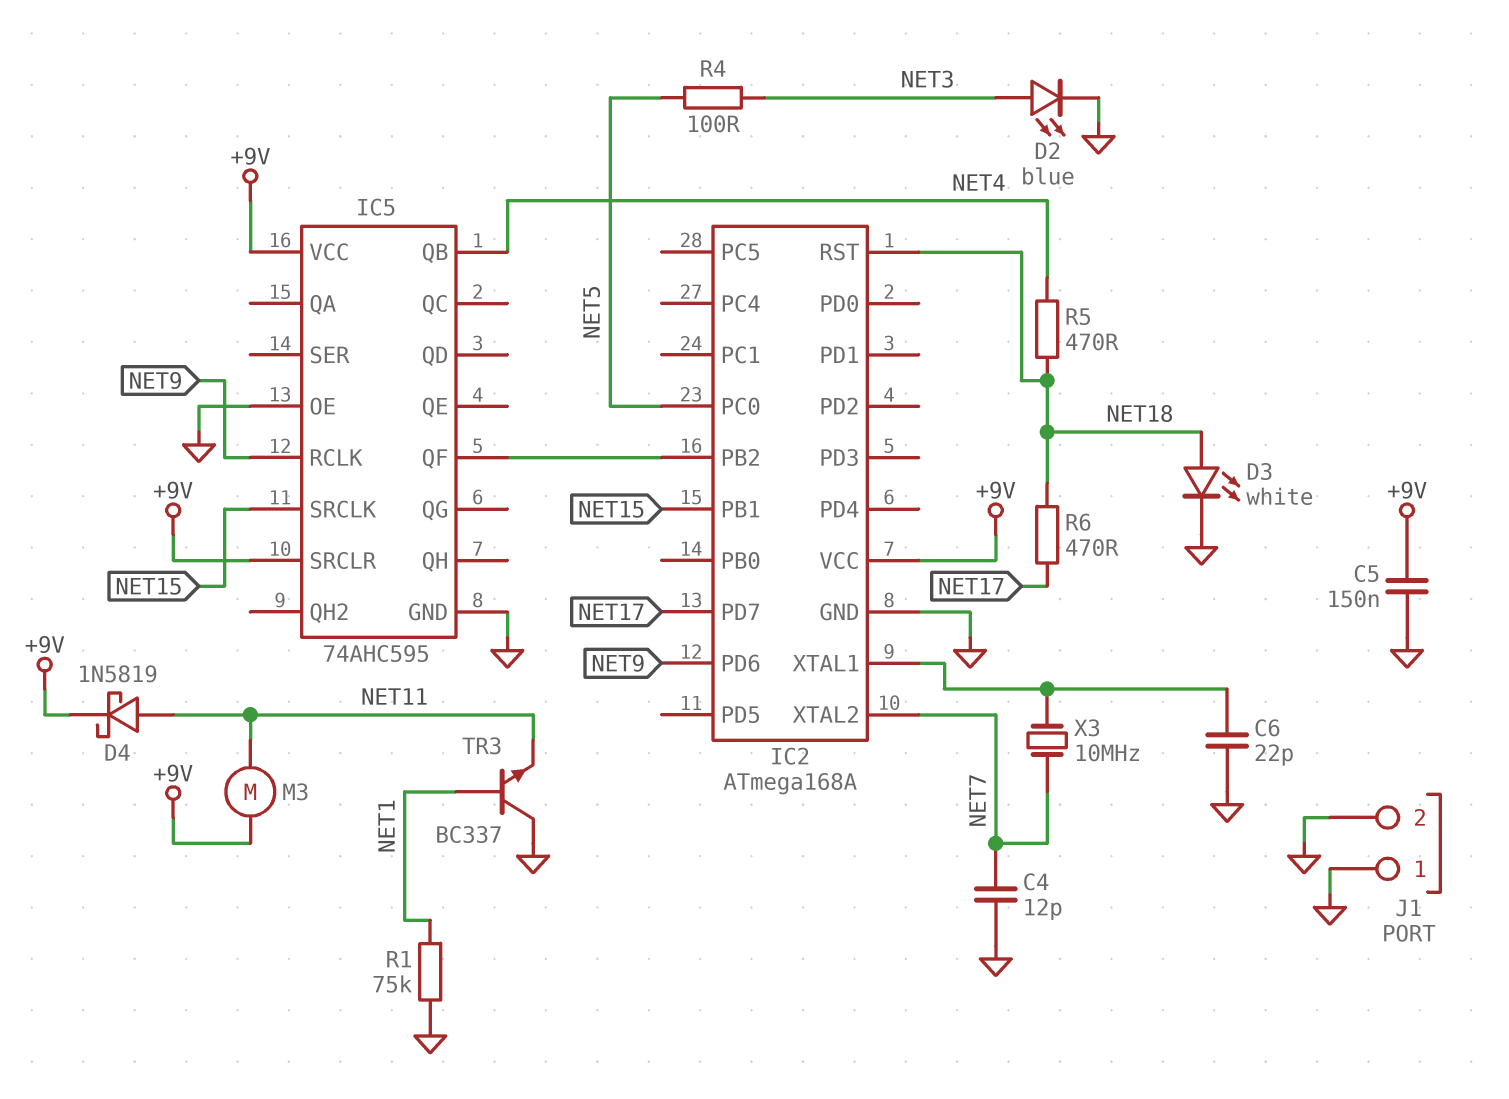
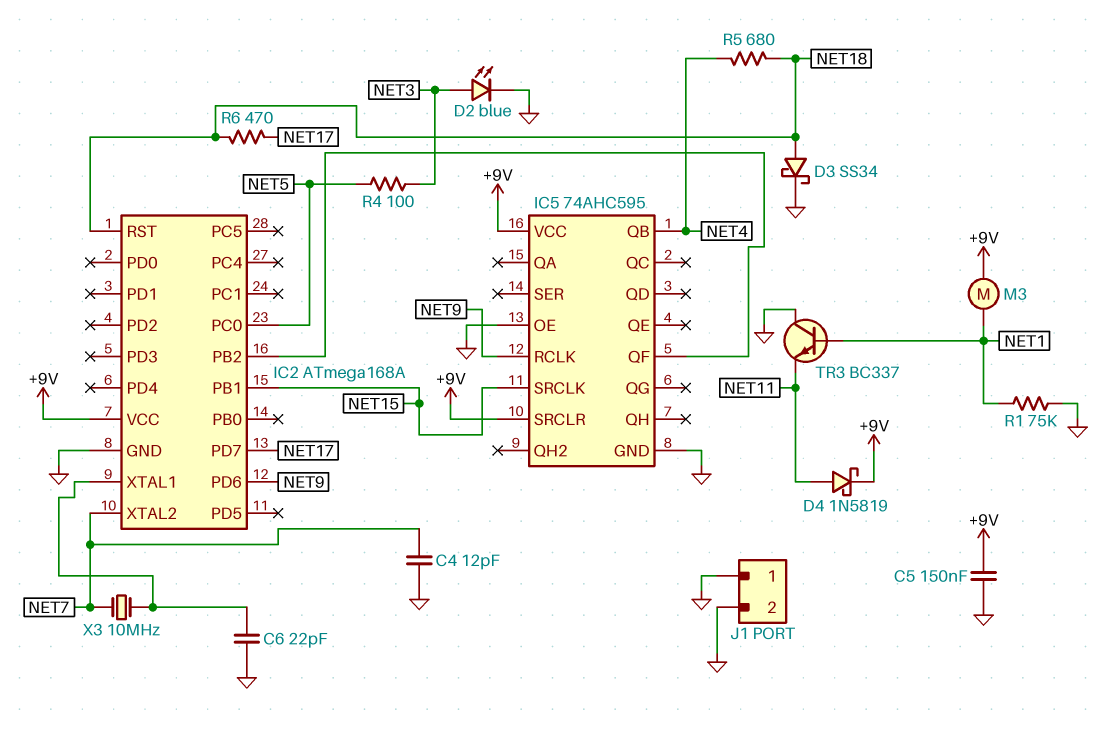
D3: LED white (A NET18, K GND) -> schottky SS34 (A NET18, K GND)
M3: motor (+9V, NET11) -> motor (+9V, NET1)
R5: 470 (NET4, NET18) -> 680 (NET4, NET18)

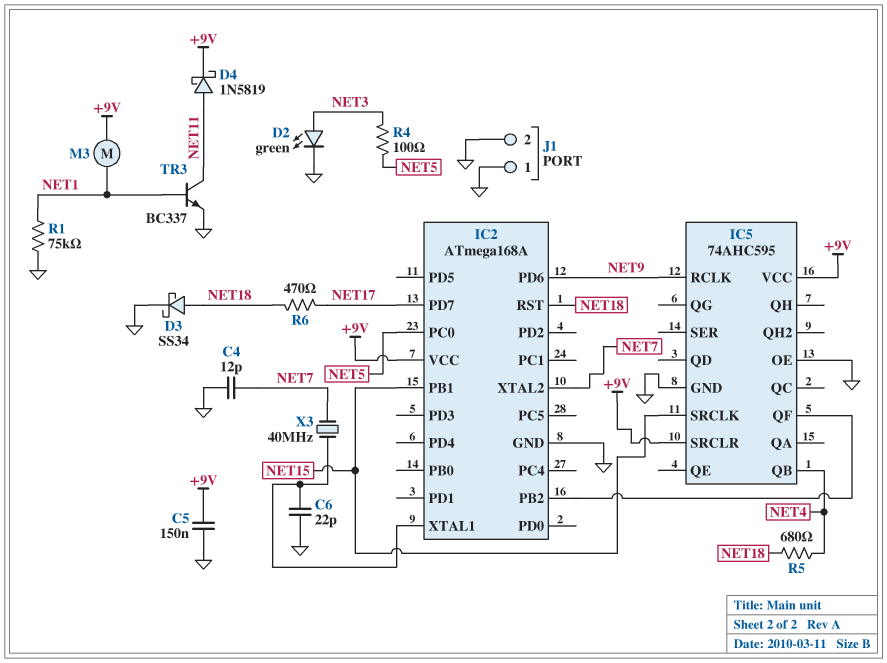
D2: LED blue (A NET3, K GND) -> LED green (A NET3, K GND)
TR3: NPN BC337 (B NET1, C GND, E NET11) -> NPN BC337 (B NET1, C NET11, E GND)
X3: 10MHz (IC2/XTAL1, NET7) -> 40MHz (IC2/XTAL1, NET7)

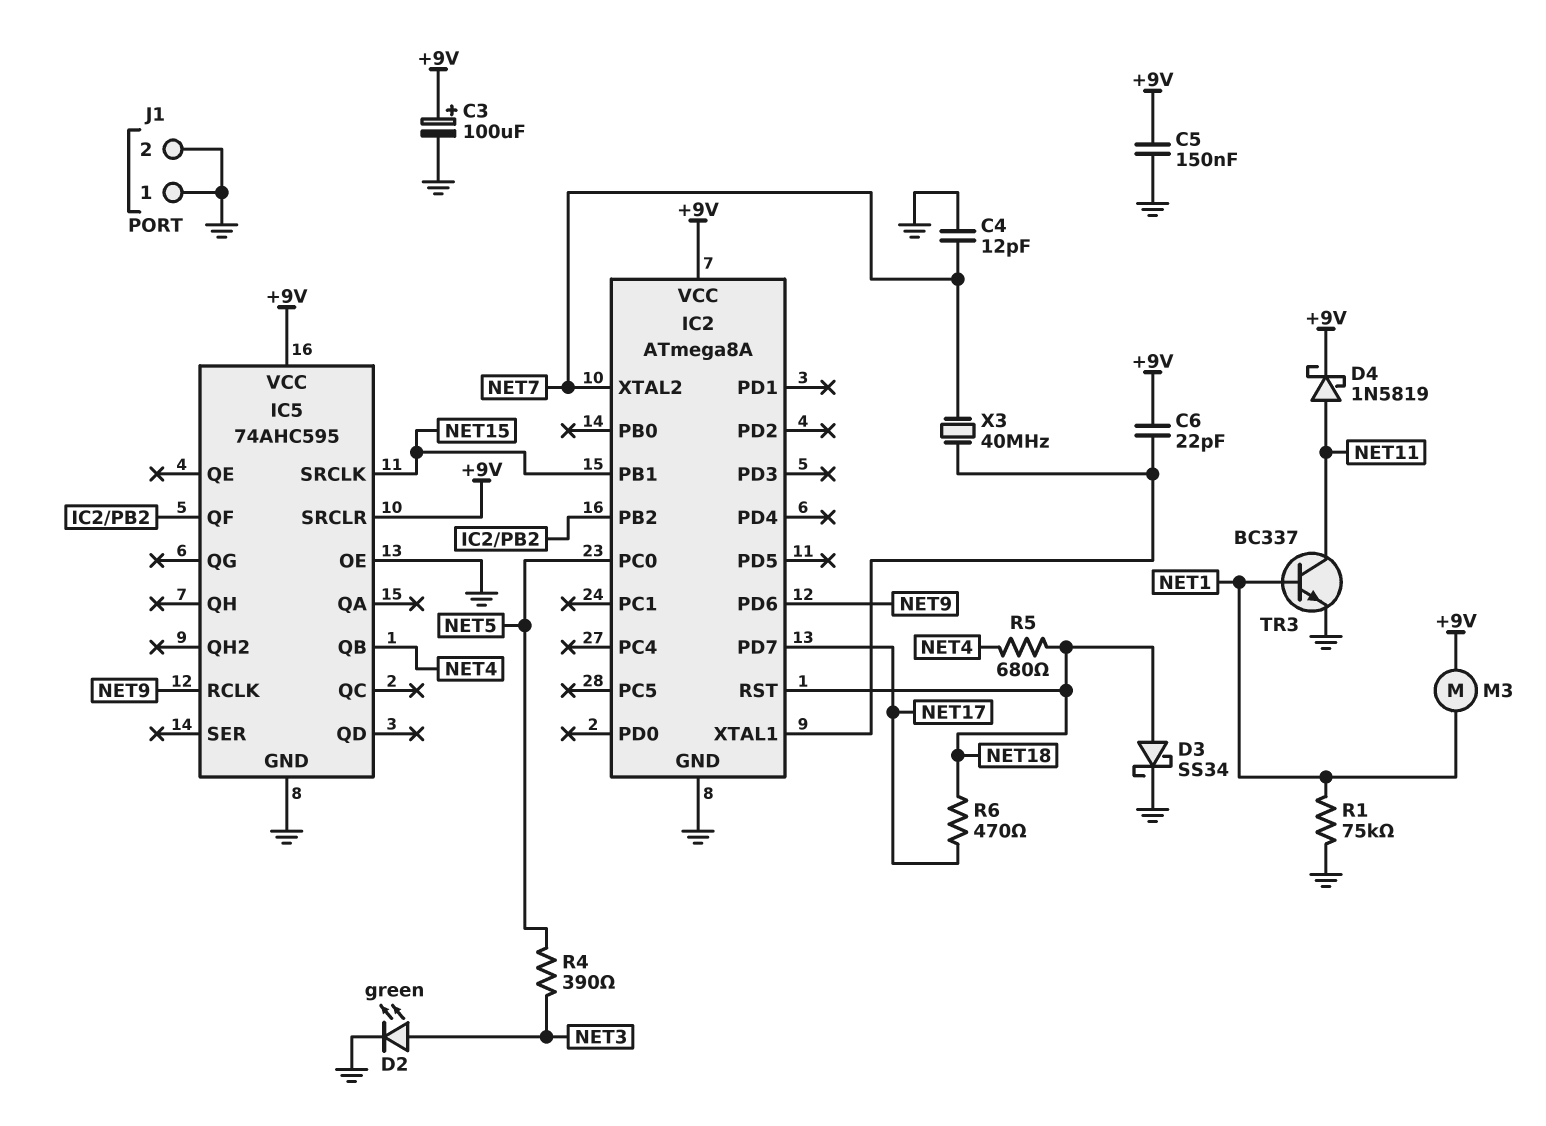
C3: none -> 100uF (plus +9V, minus GND)
C6: 22pF (GND, IC2/XTAL1) -> 22pF (+9V, IC2/XTAL1)
IC2: ATmega168A -> ATmega8A
R4: 100 (NET3, NET5) -> 390 (NET3, NET5)

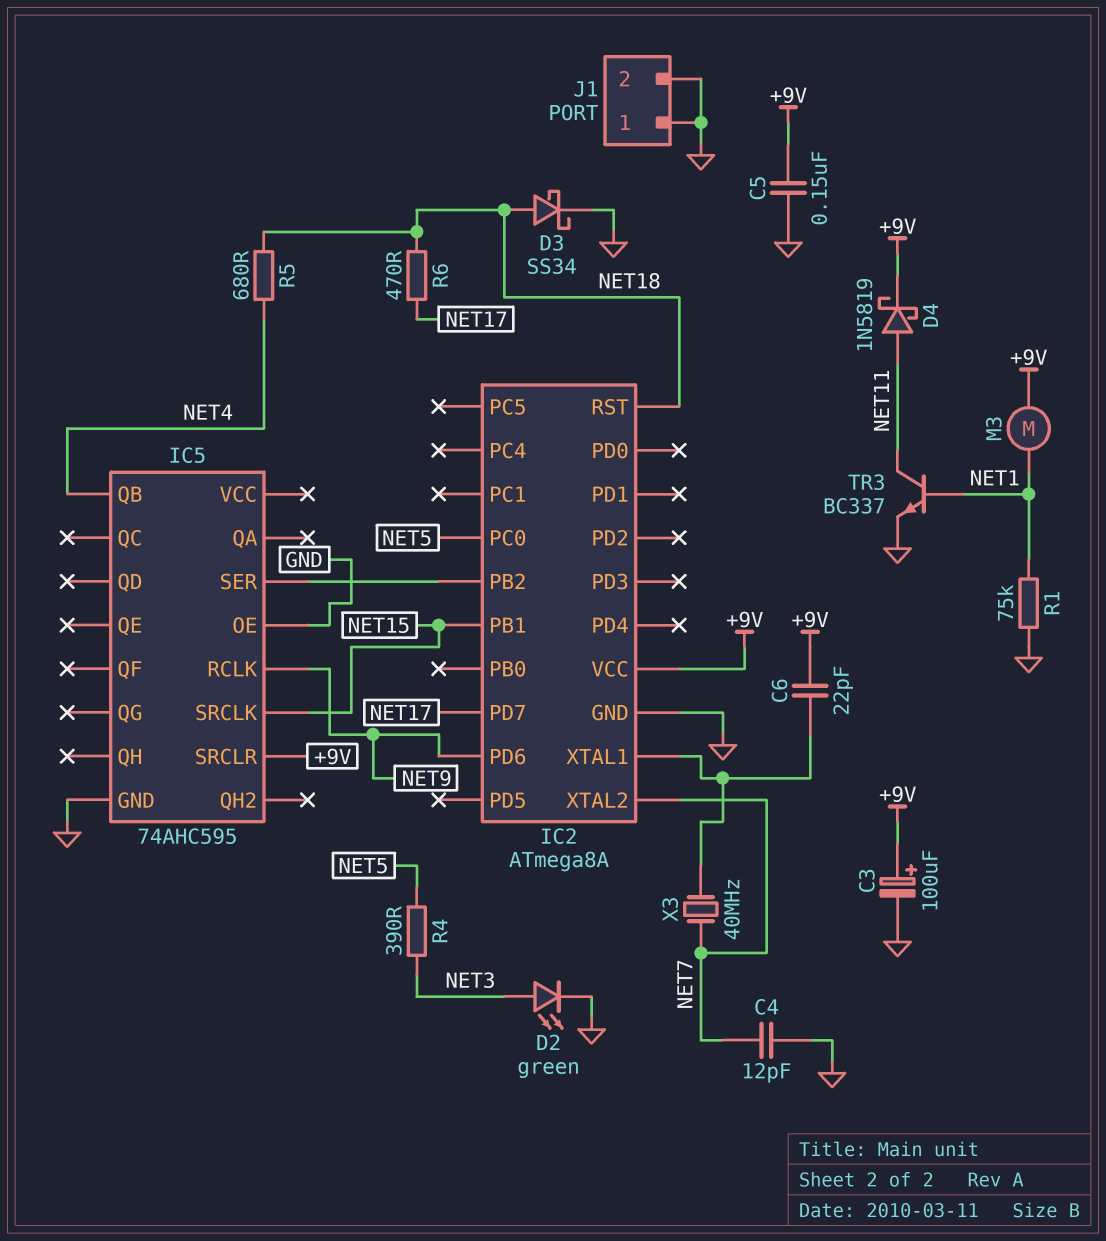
IC5 pin QF: IC2/PB2 -> none
IC5 pin SER: none -> IC2/PB2
IC5 pin VCC: +9V -> none

